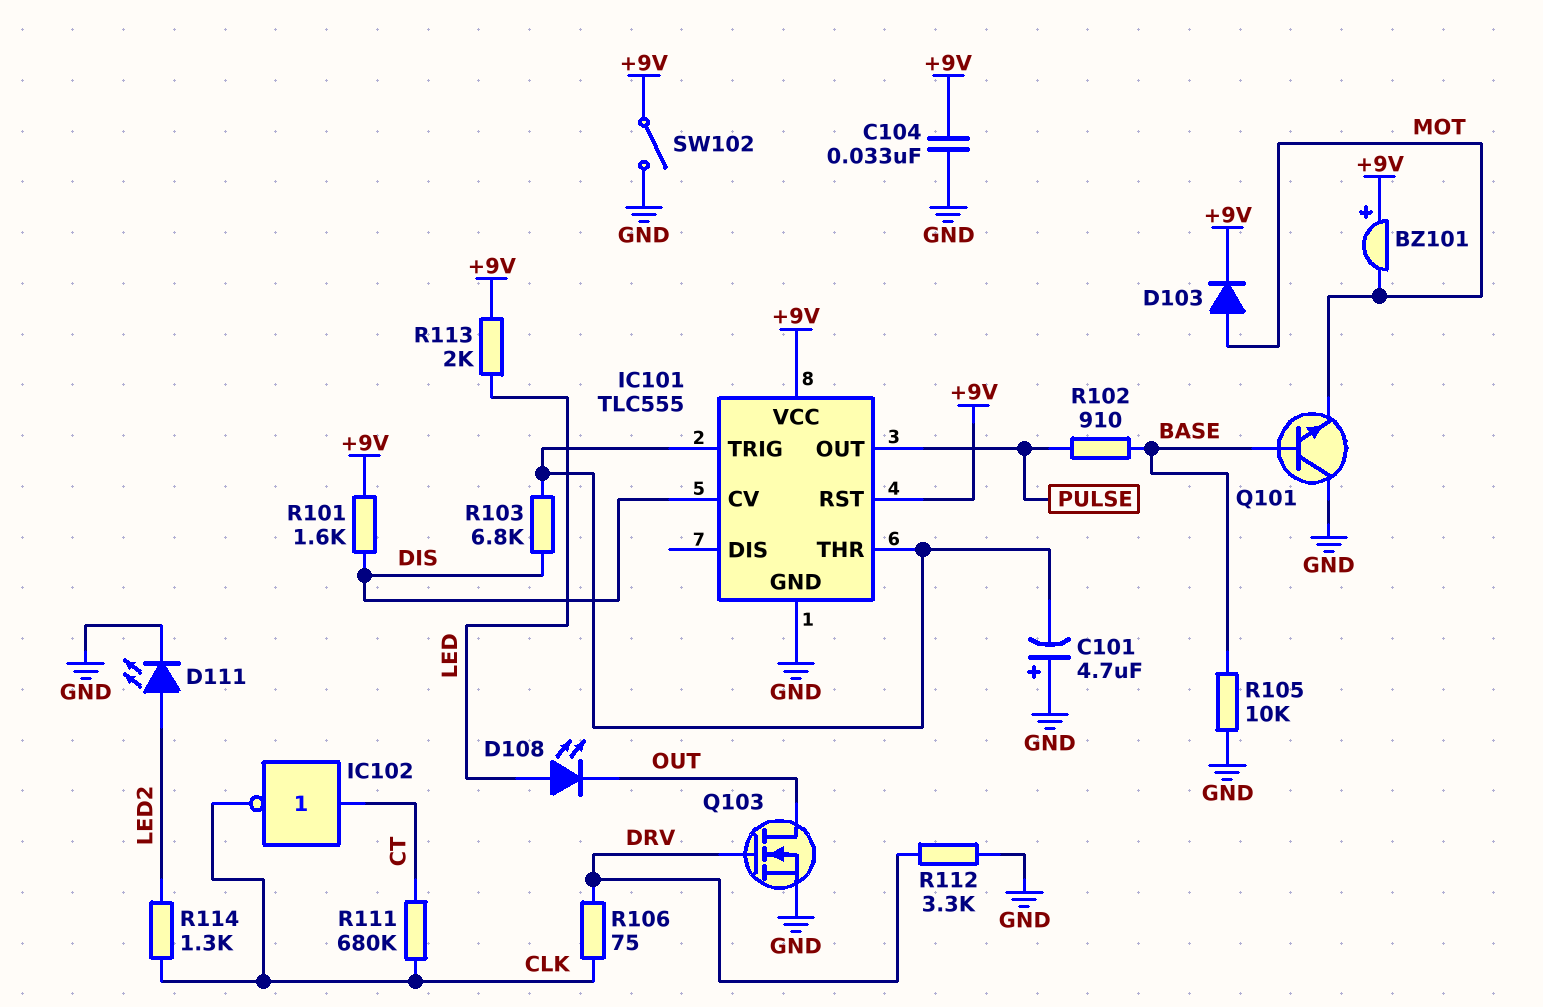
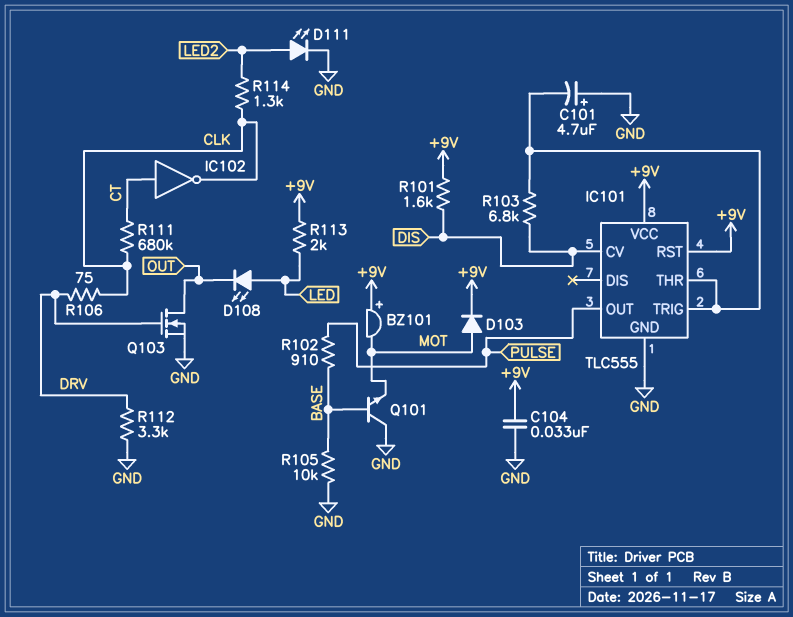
SW102: switch (+9V, GND) -> none

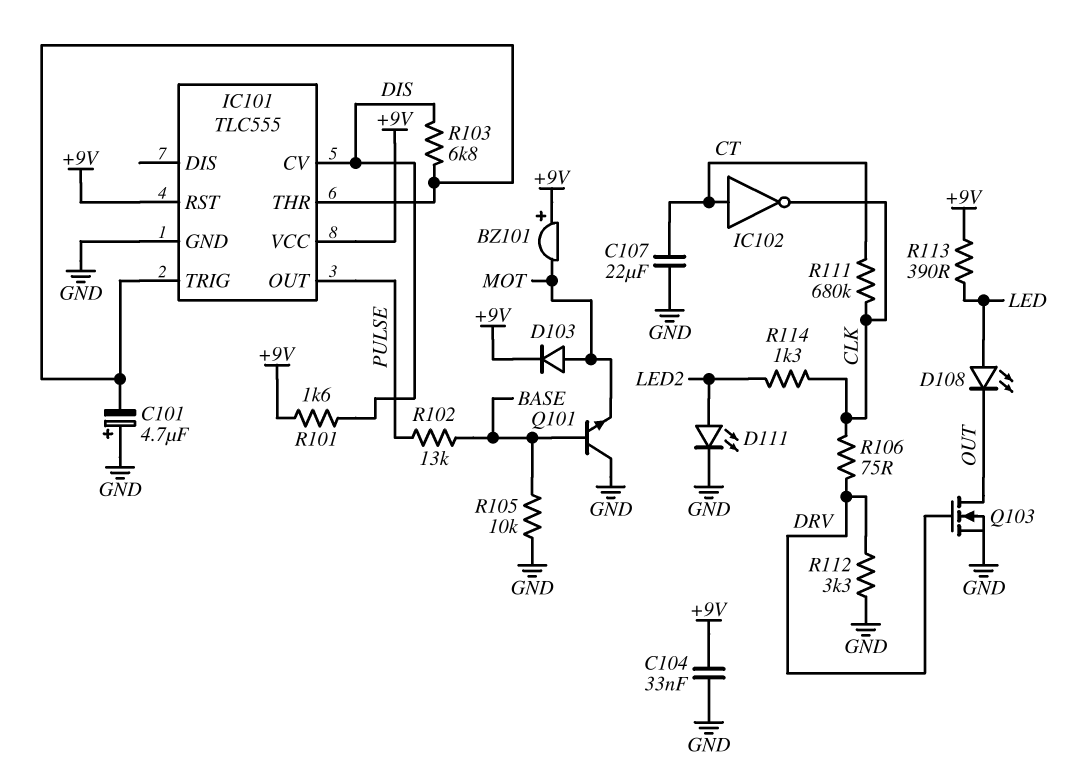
C107: none -> 22uF (CT, GND)
R102: 910 (BASE, PULSE) -> 13k (BASE, PULSE)
R113: 2k (+9V, LED) -> 390 (+9V, LED)

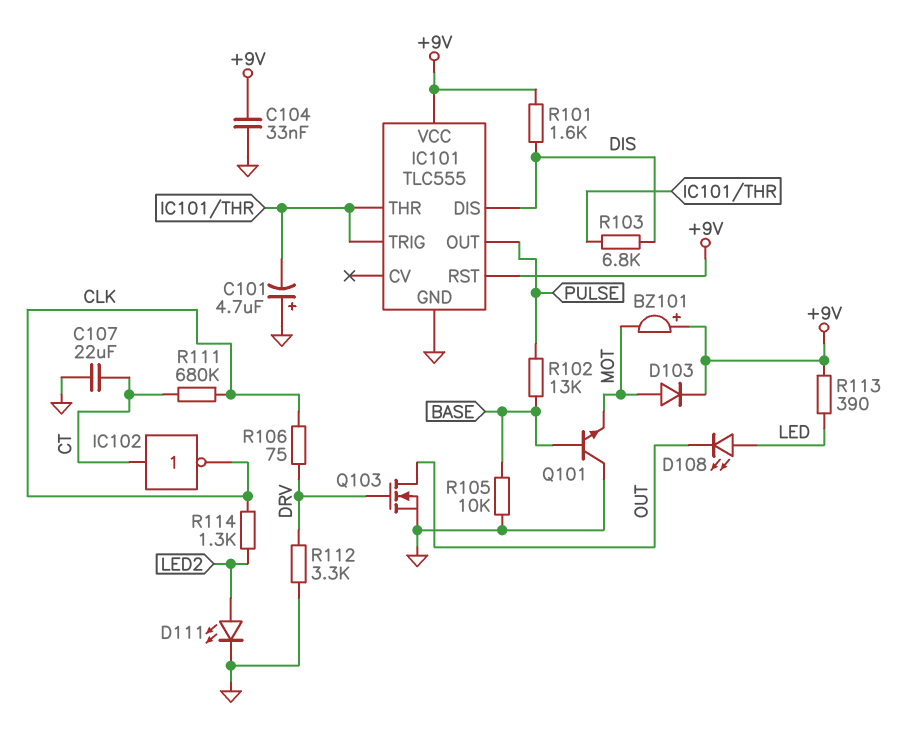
IC101 pin CV: DIS -> none
IC101 pin DIS: none -> DIS

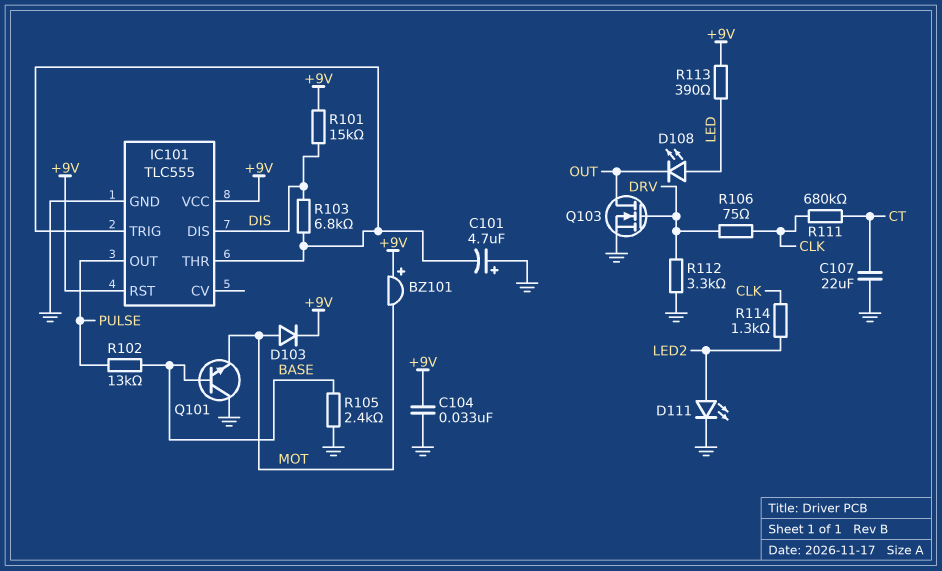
IC102: NOT (in CT, out CLK) -> none
R101: 1.6k (+9V, DIS) -> 15k (+9V, DIS)
R105: 10k (BASE, GND) -> 2.4k (BASE, GND)

